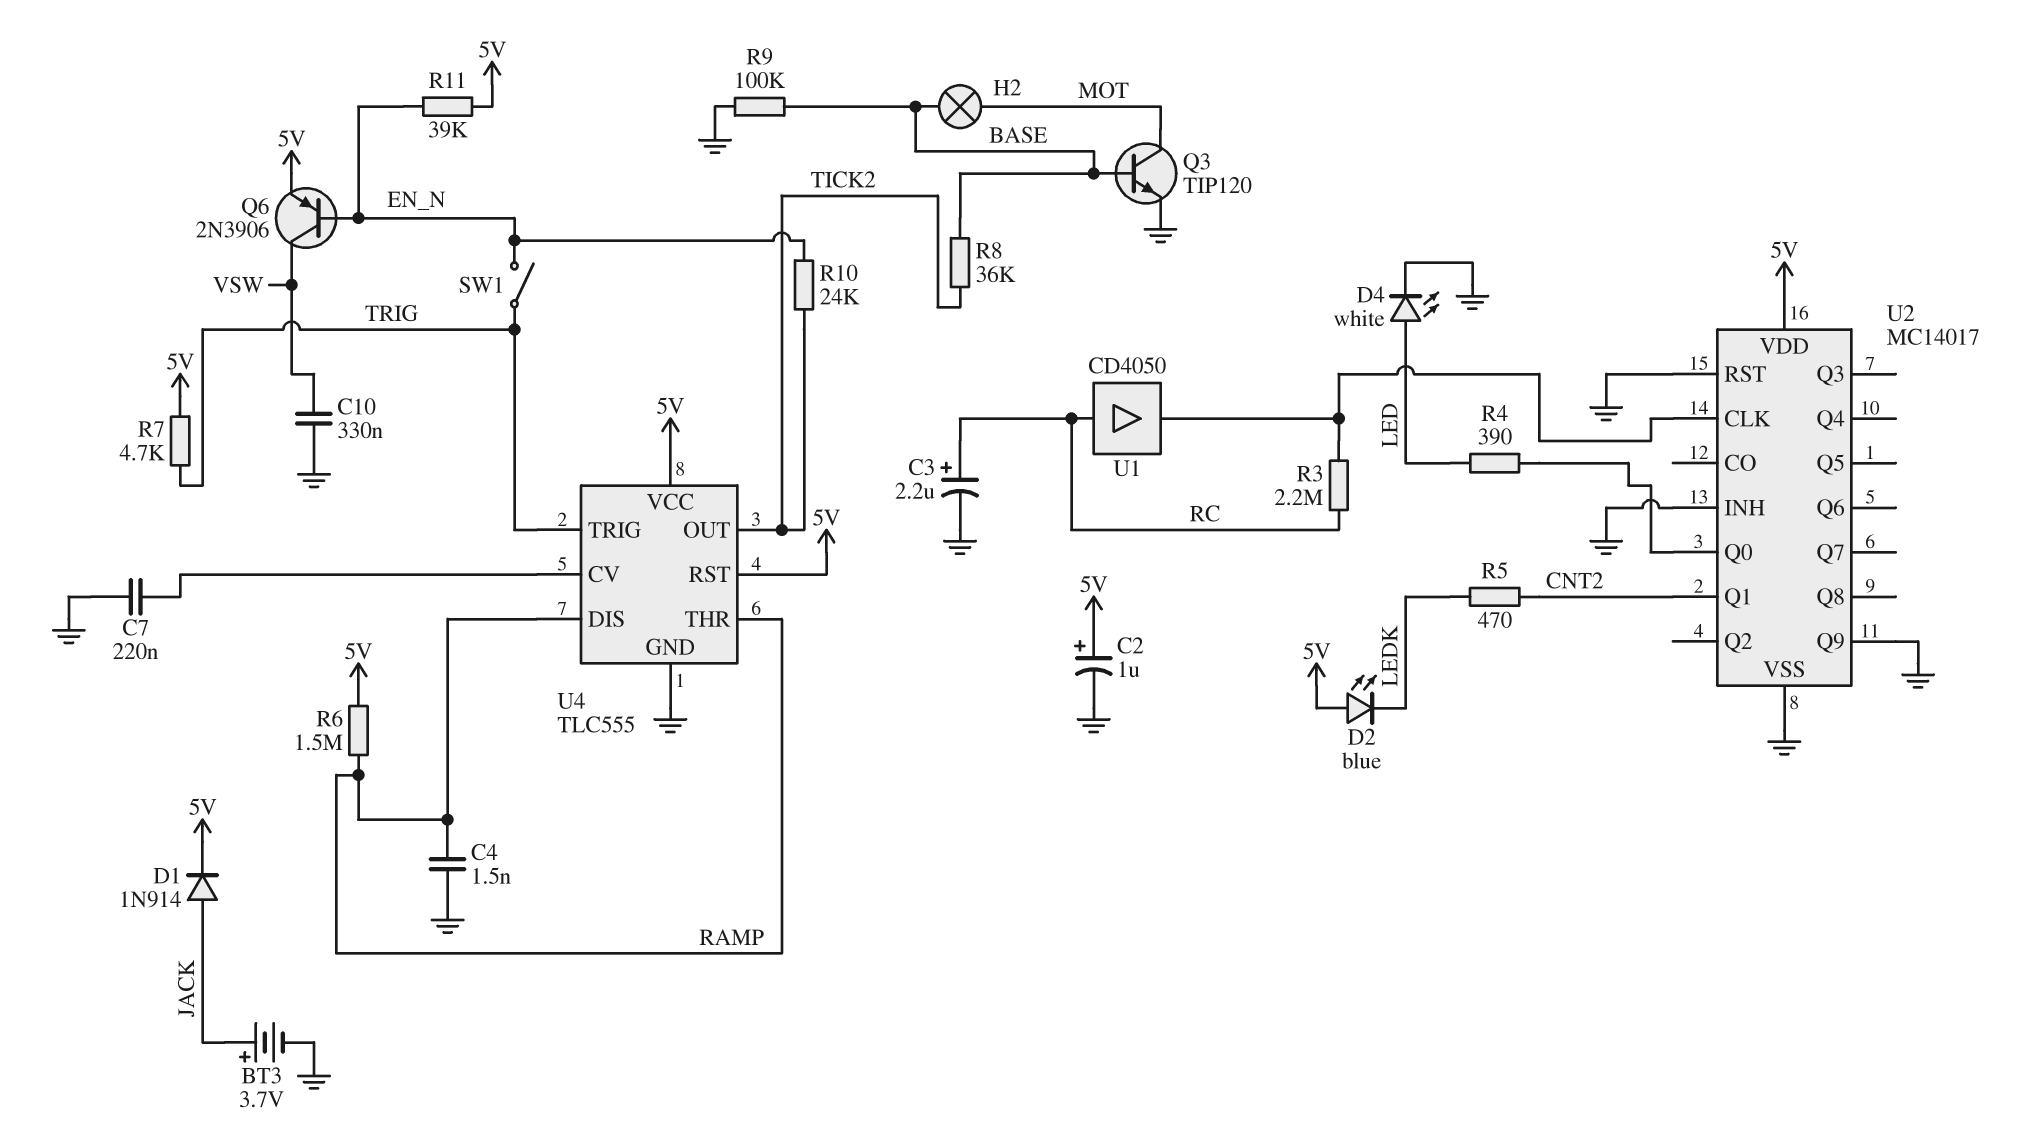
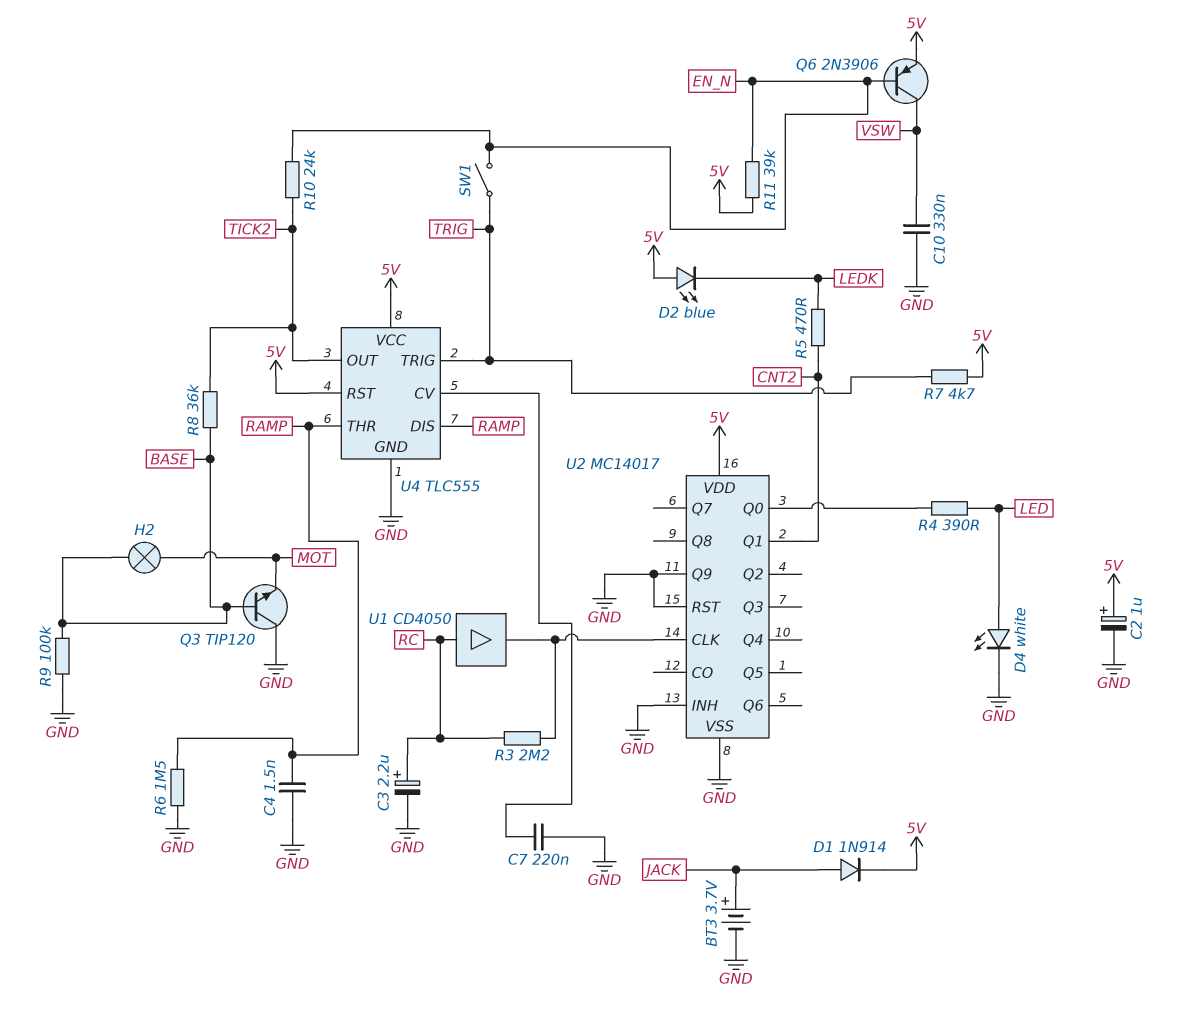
Q3: NPN TIP120 (B BASE, C MOT, E GND) -> NPN TIP120 (B BASE, C GND, E MOT)
R6: 1.5M (5V, RAMP) -> 1.5M (GND, RAMP)

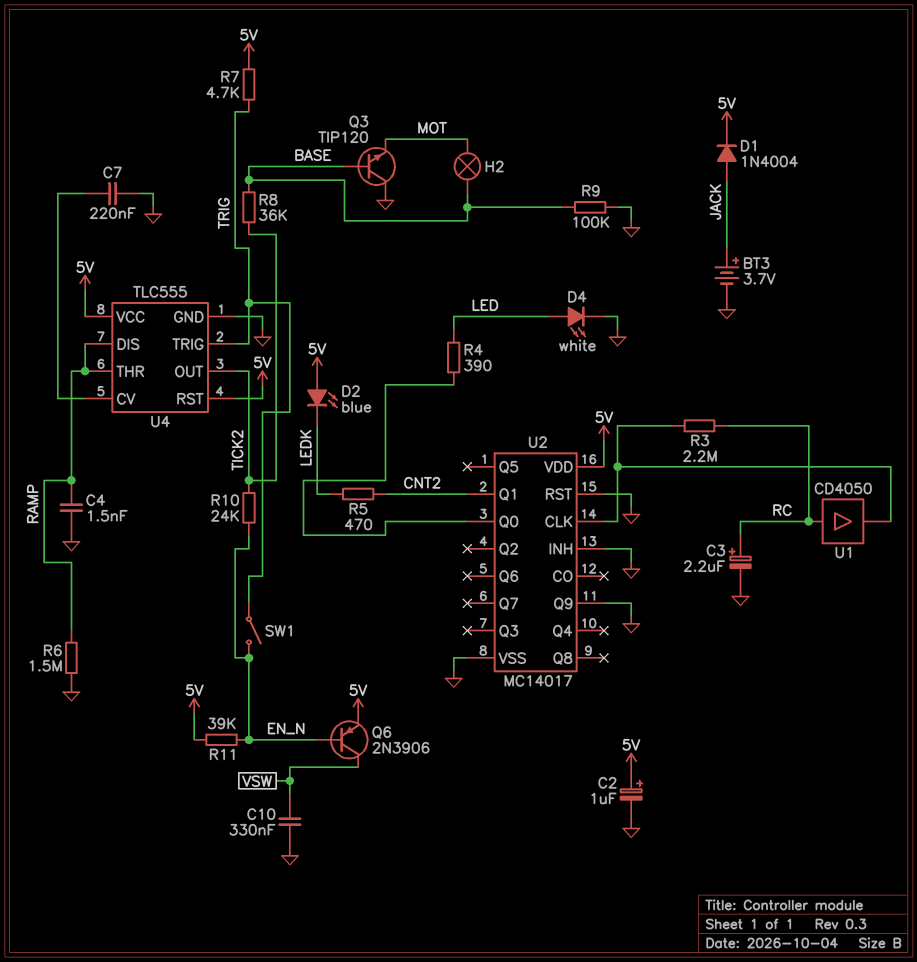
D1: diode 1N914 (A JACK, K 5V) -> diode 1N4004 (A JACK, K 5V)

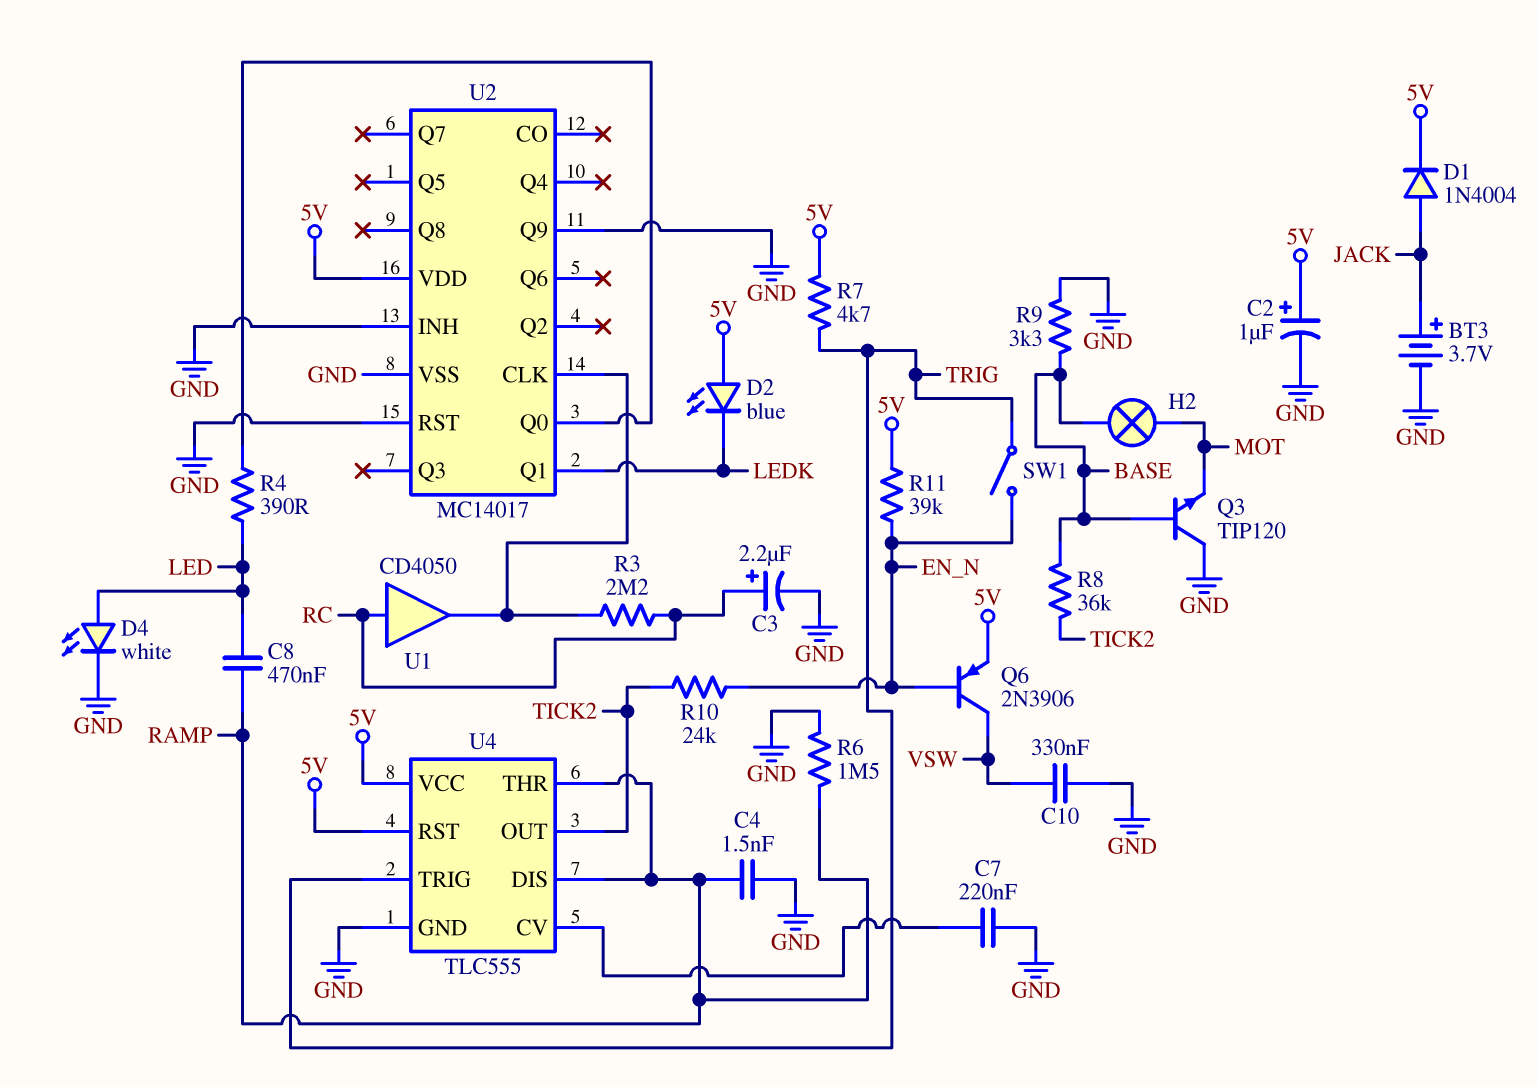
C8: none -> 470nF (LED, RAMP)
R5: 470 (CNT2, LEDK) -> none
R9: 100k (BASE, GND) -> 3.3k (BASE, GND)
U2 pin Q1: CNT2 -> LEDK

